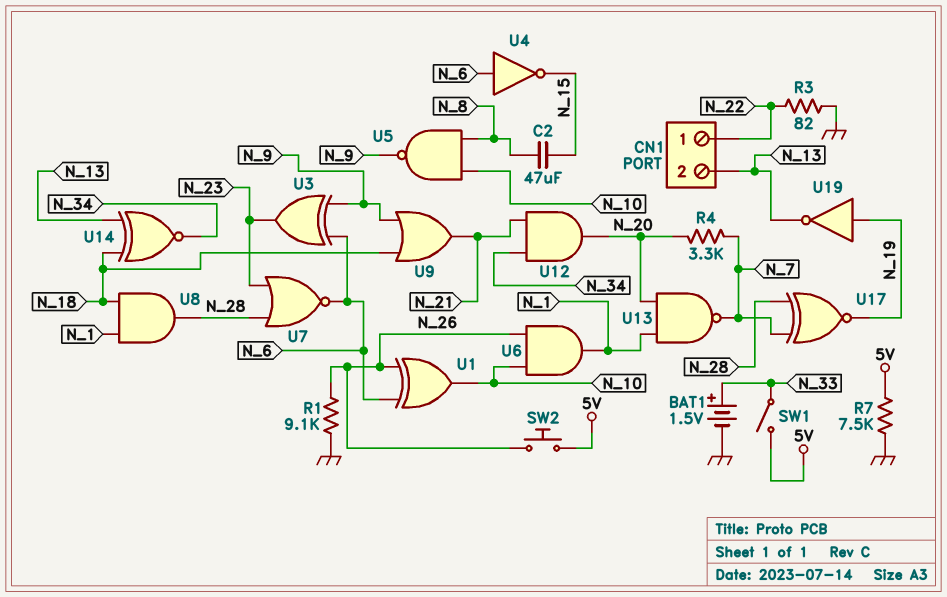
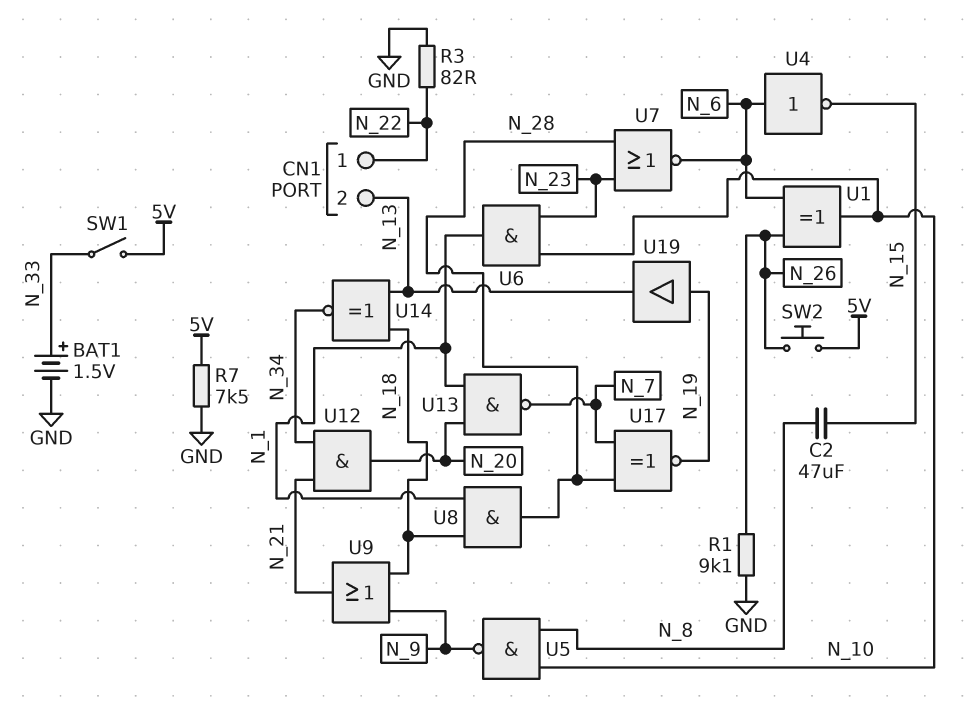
R4: 3.3k (N_7, N_20) -> none
U3: XOR (in N_6, in N_9, out N_23) -> none
U6: AND (in N_10, in N_26, out N_1) -> AND (in N_10, in N_23, out N_1)
U19: NOT (in N_19, out N_13) -> buffer (in N_19, out N_13)

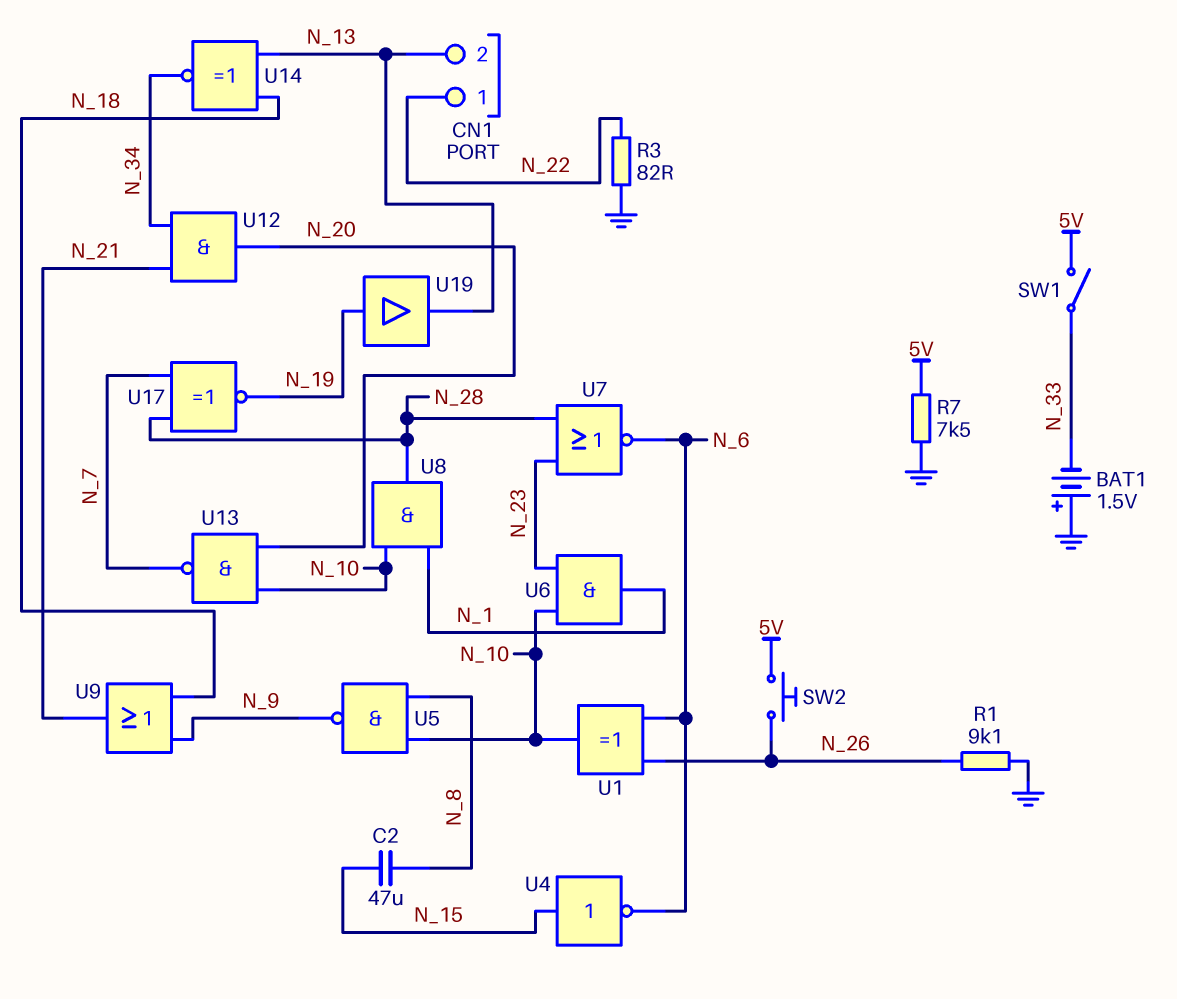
BAT1: 1.5V (plus N_33, minus GND) -> 1.5V (plus GND, minus N_33)
U4: NOT (in N_6, out N_15) -> NOT (in N_15, out N_6)
U8: AND (in N_1, in N_18, out N_28) -> AND (in N_1, in N_10, out N_28)
U13: NAND (in N_1, in N_20, out N_7) -> NAND (in N_10, in N_20, out N_7)

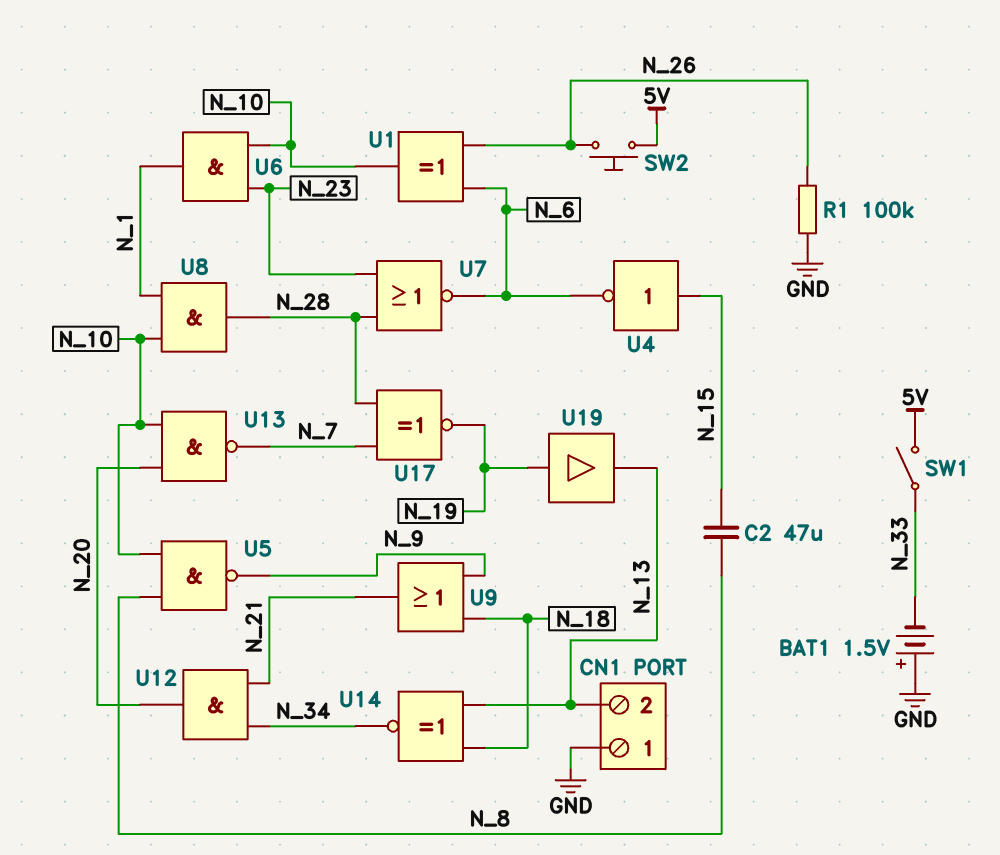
CN1 pin 1: N_22 -> GND
R1: 9.1k (GND, N_26) -> 100k (GND, N_26)
R3: 82 (GND, N_22) -> none
R7: 7.5k (5V, GND) -> none

